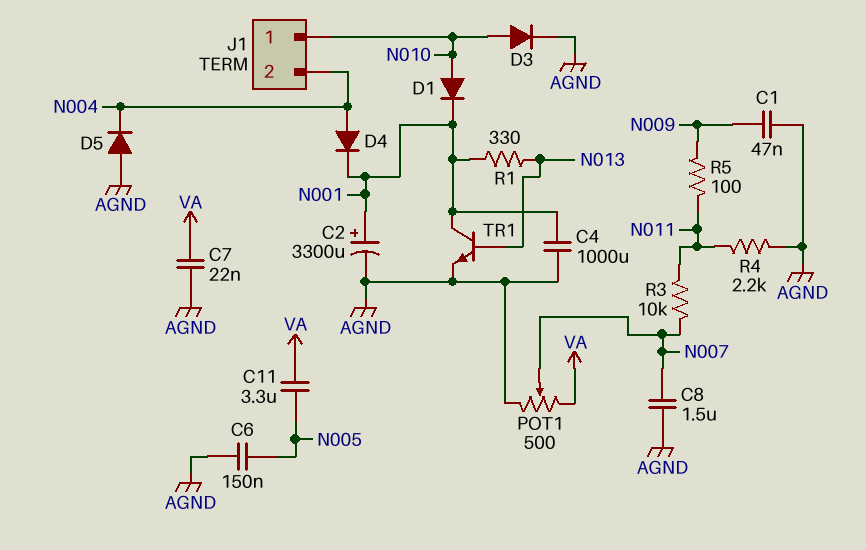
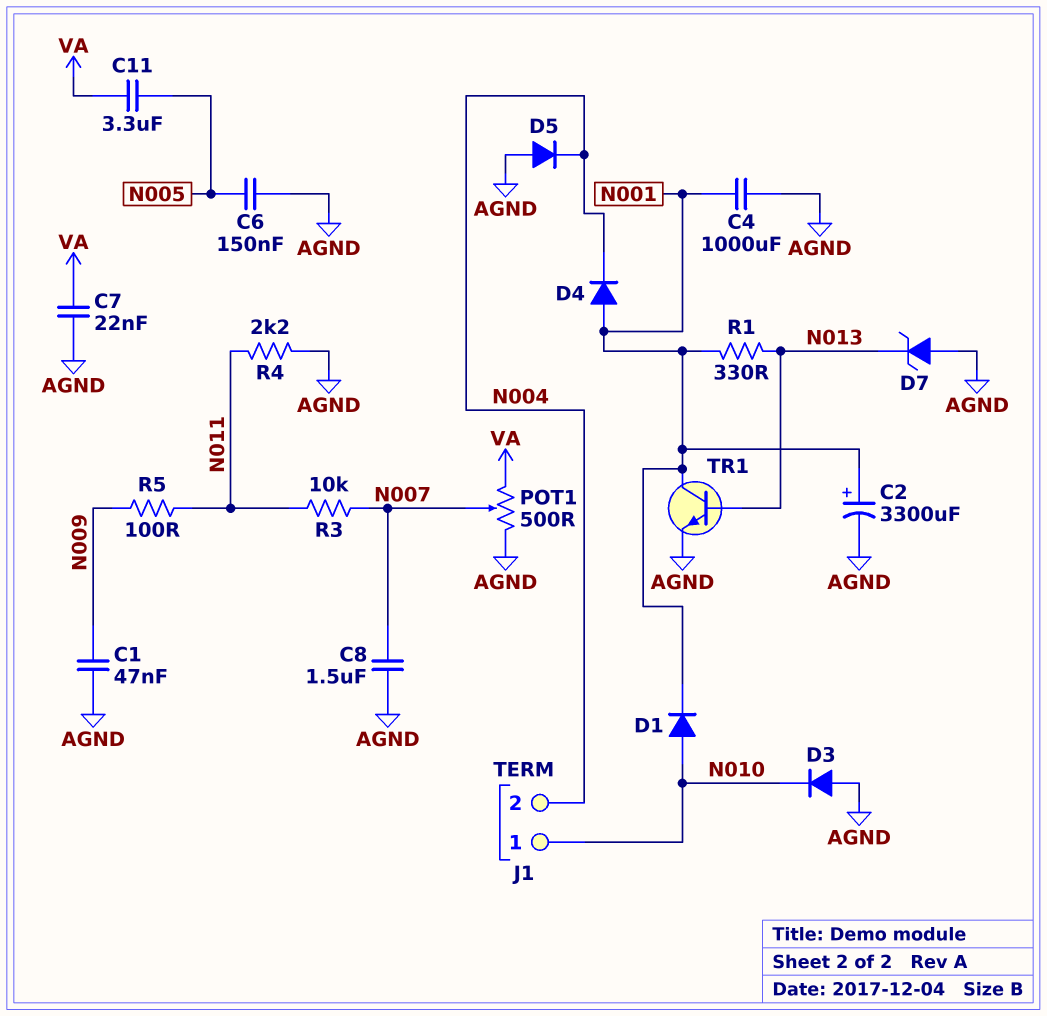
D3: diode (A N010, K AGND) -> diode (A AGND, K N010)
D4: diode (A N004, K N001) -> diode (A N001, K N004)
D7: none -> zener (A AGND, K N013)

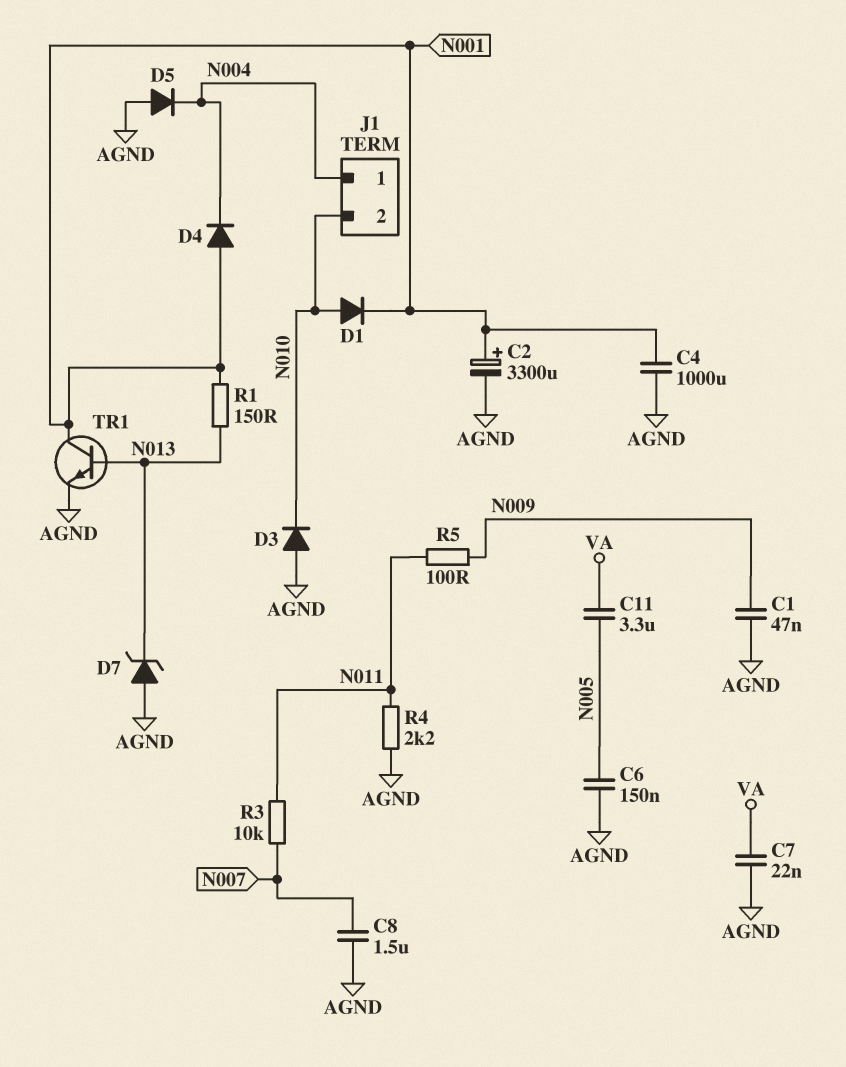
J1 pin 1: N010 -> N004
J1 pin 2: N004 -> N010
POT1: 500 (AGND, VA, wiper N007) -> none
R1: 330 (N001, N013) -> 150 (N001, N013)

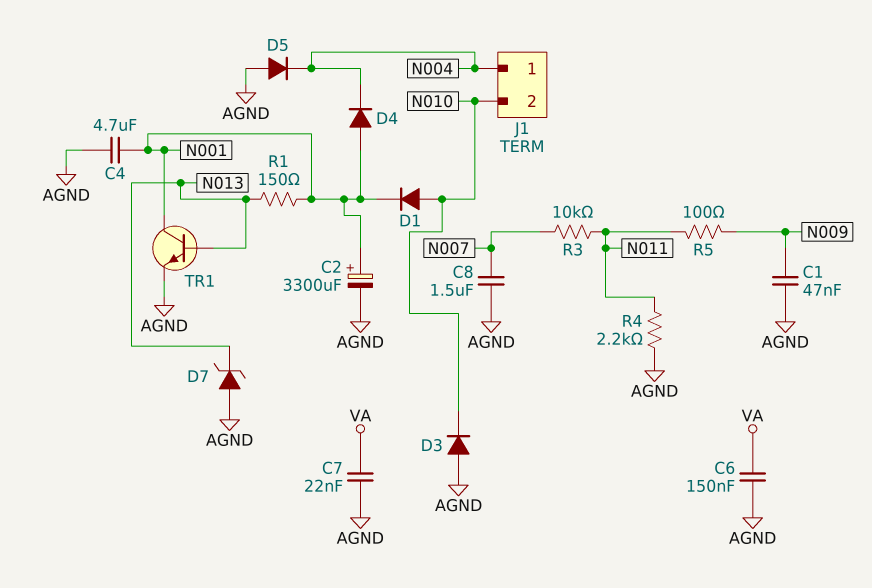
C4: 1000uF (AGND, N001) -> 4.7uF (AGND, N001)
C6: 150nF (AGND, N005) -> 150nF (AGND, VA)
C11: 3.3uF (N005, VA) -> none

